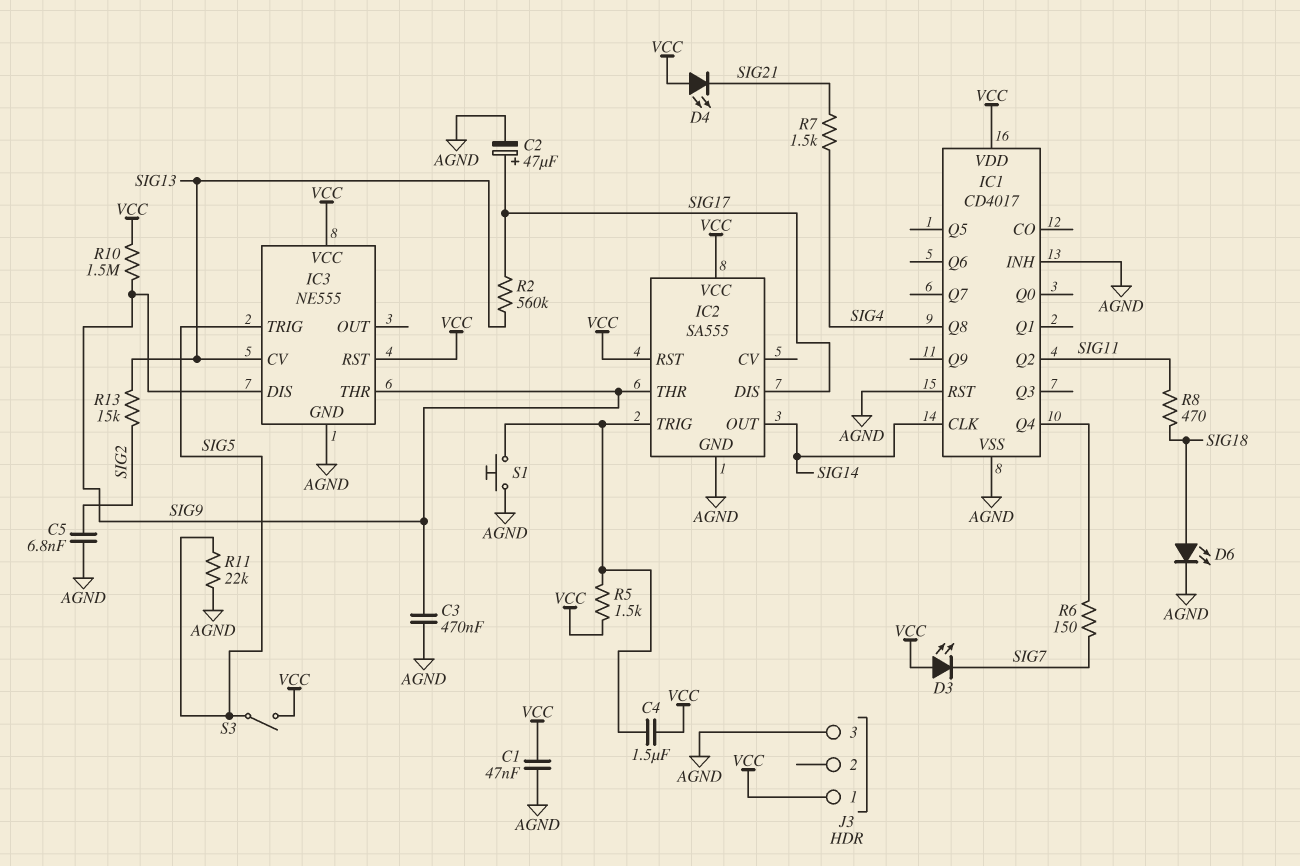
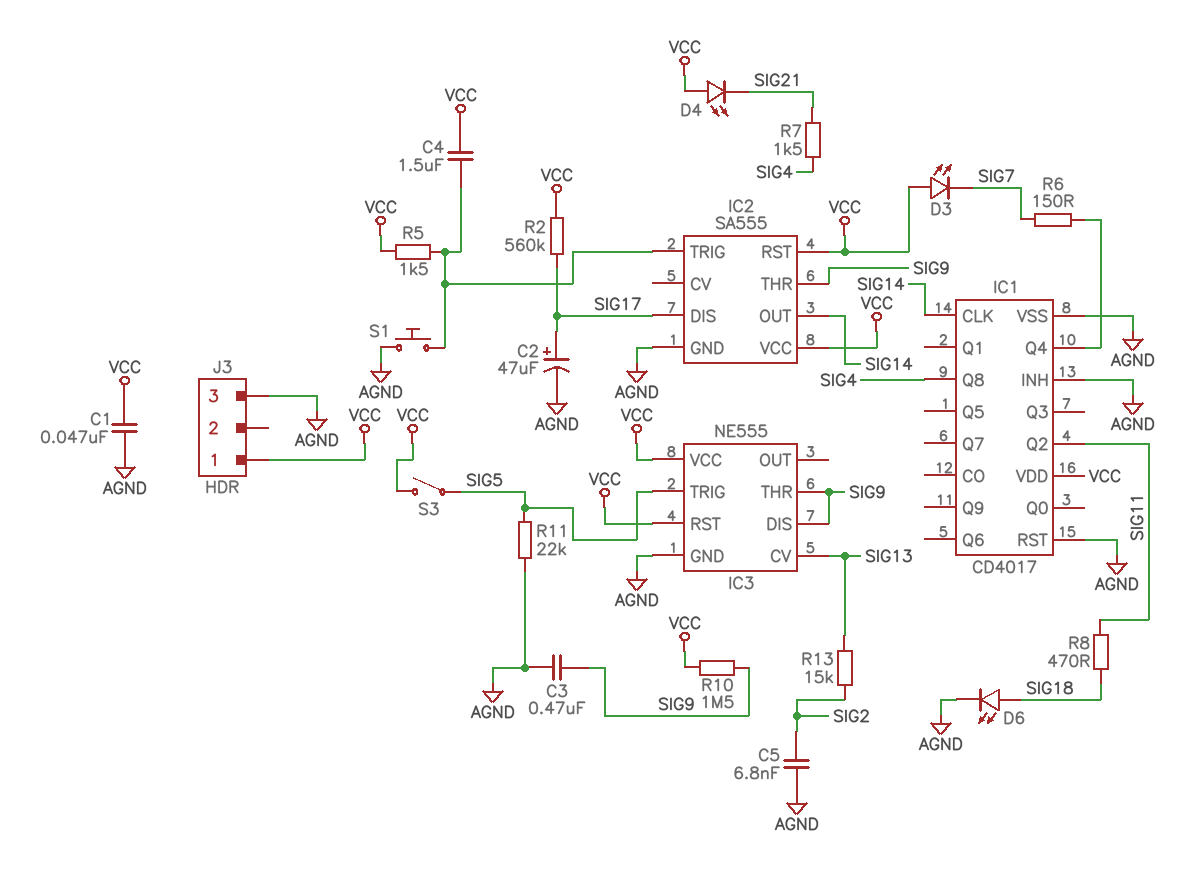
R2: 560k (SIG13, SIG17) -> 560k (SIG17, VCC)

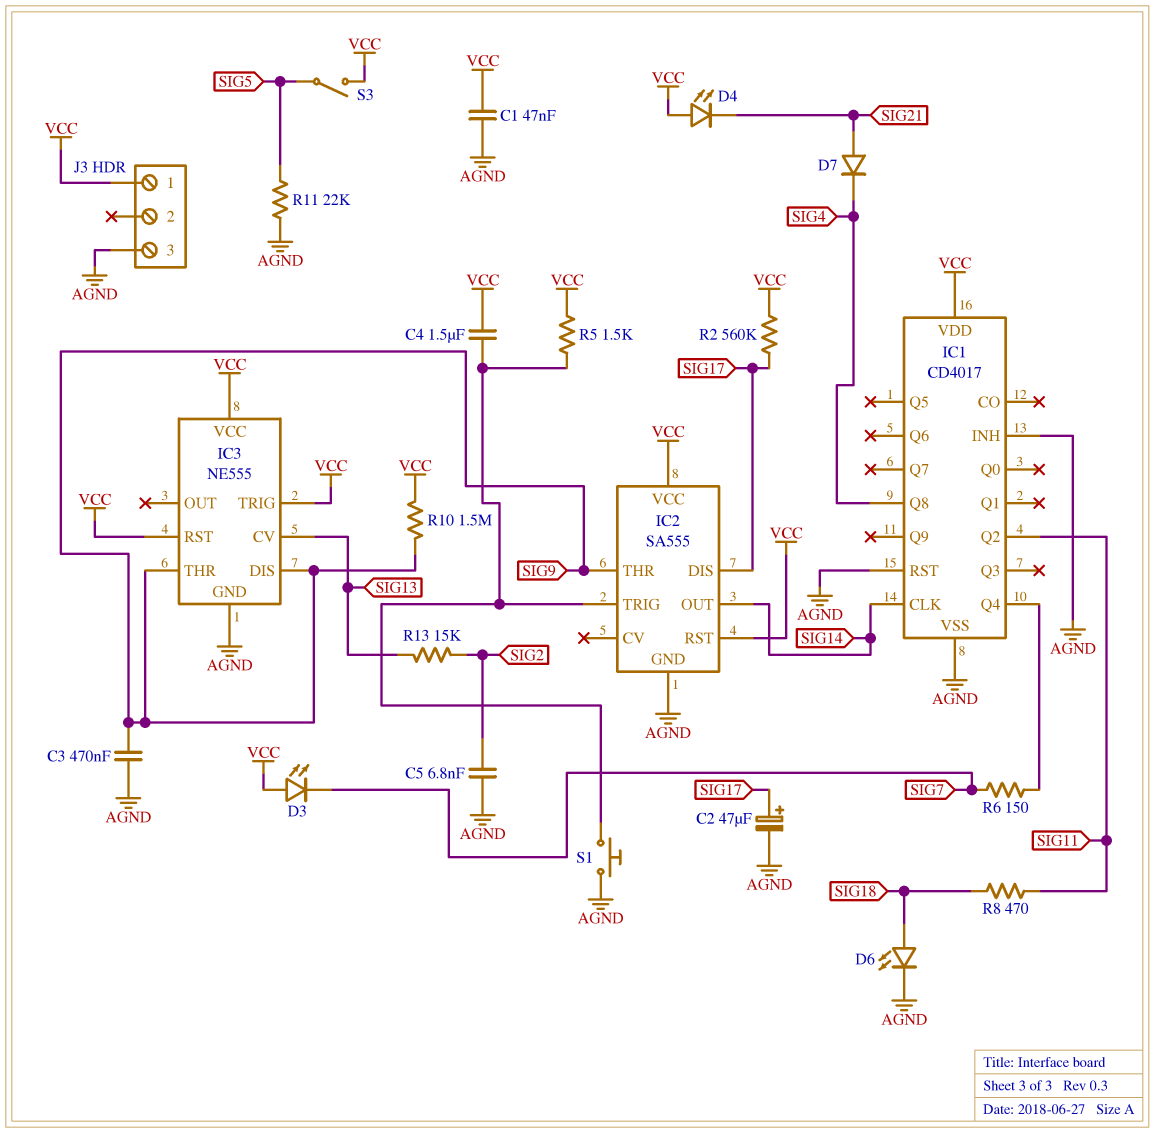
D7: none -> diode (A SIG21, K SIG4)
IC3 pin TRIG: SIG5 -> VCC
R7: 1.5k (SIG4, SIG21) -> none

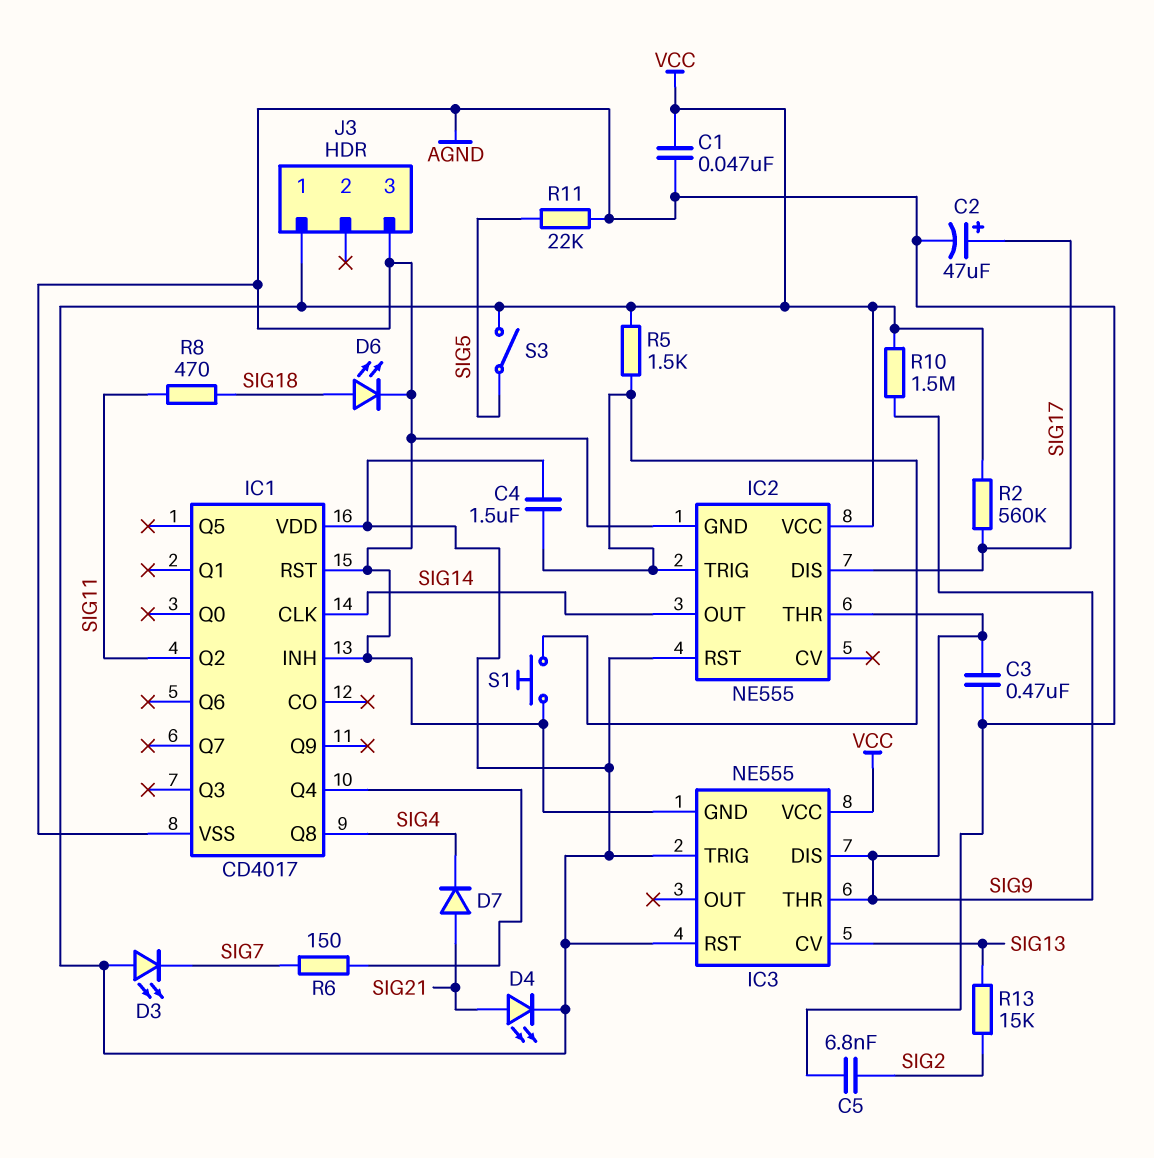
D4: LED (A VCC, K SIG21) -> LED (A SIG21, K VCC)
IC2: SA555 -> NE555

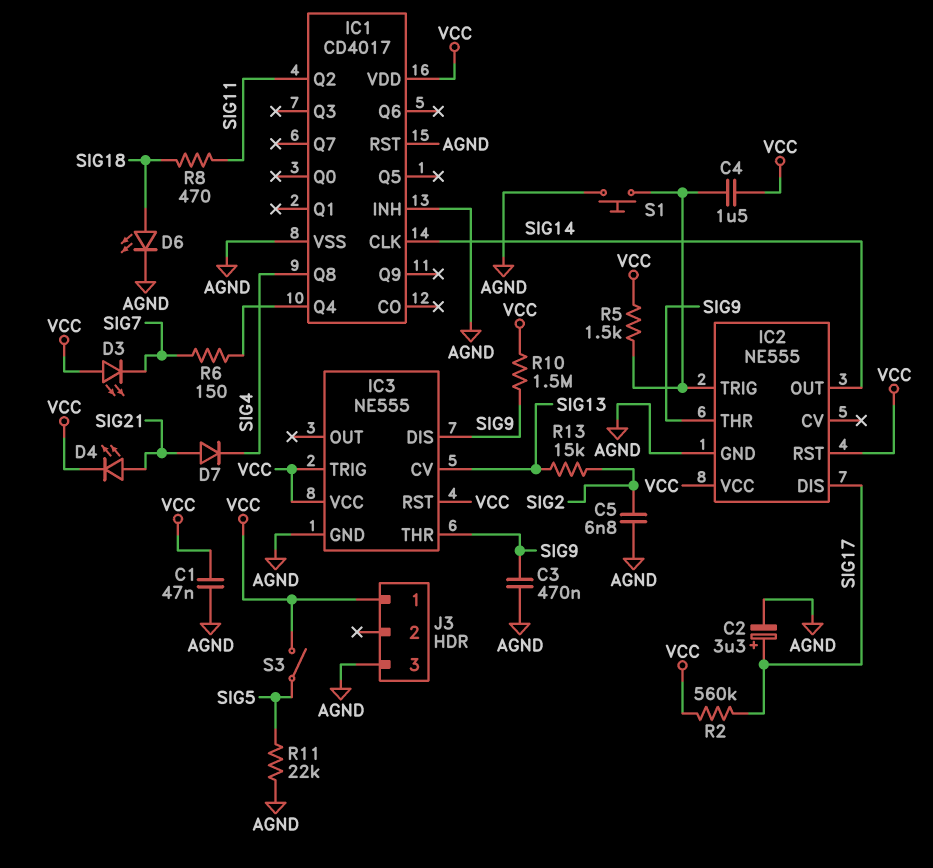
C2: 47uF (plus SIG17, minus AGND) -> 3.3uF (plus SIG17, minus AGND)

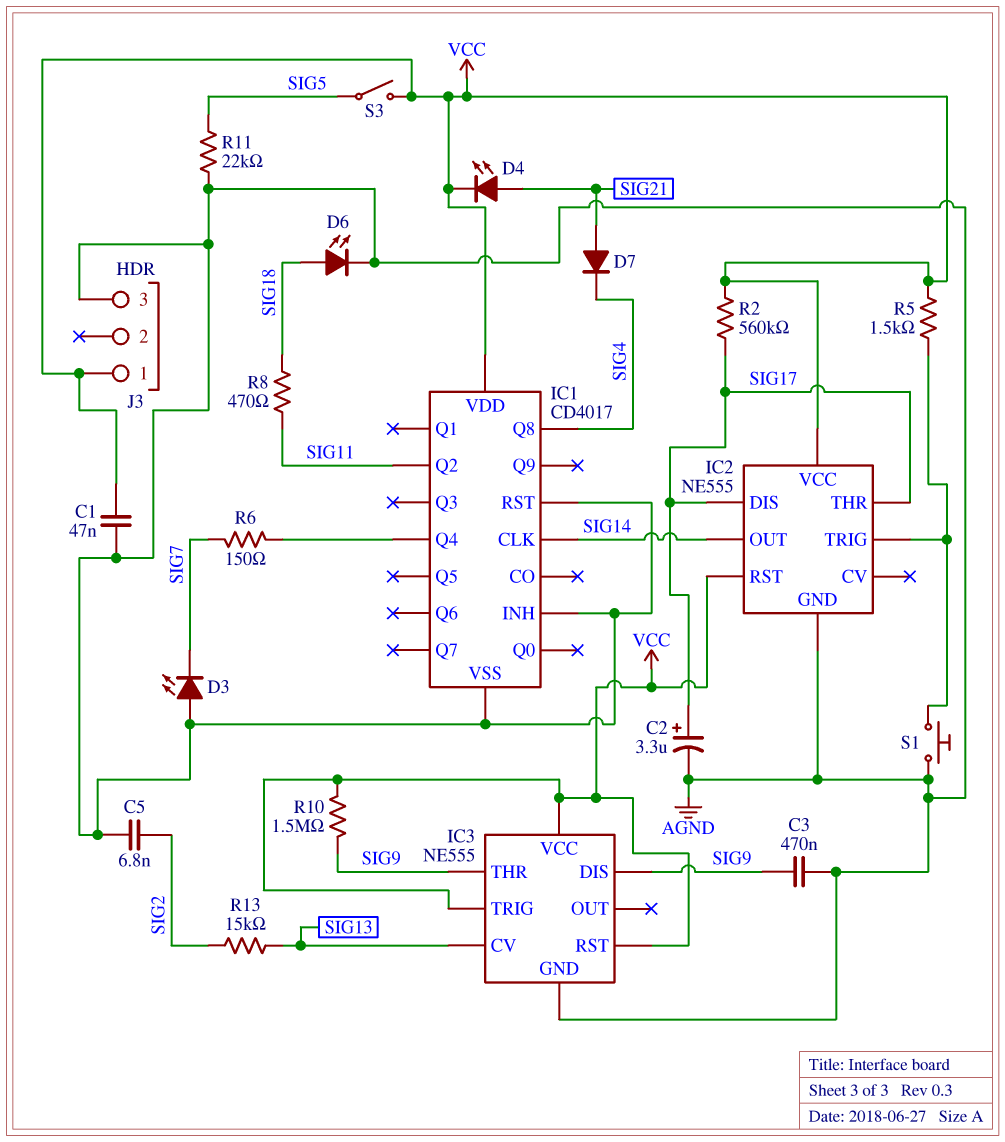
C4: 1.5uF (IC2/TRIG, VCC) -> none
D3: LED (A VCC, K SIG7) -> LED (A AGND, K SIG7)
IC2 pin THR: SIG9 -> SIG17

